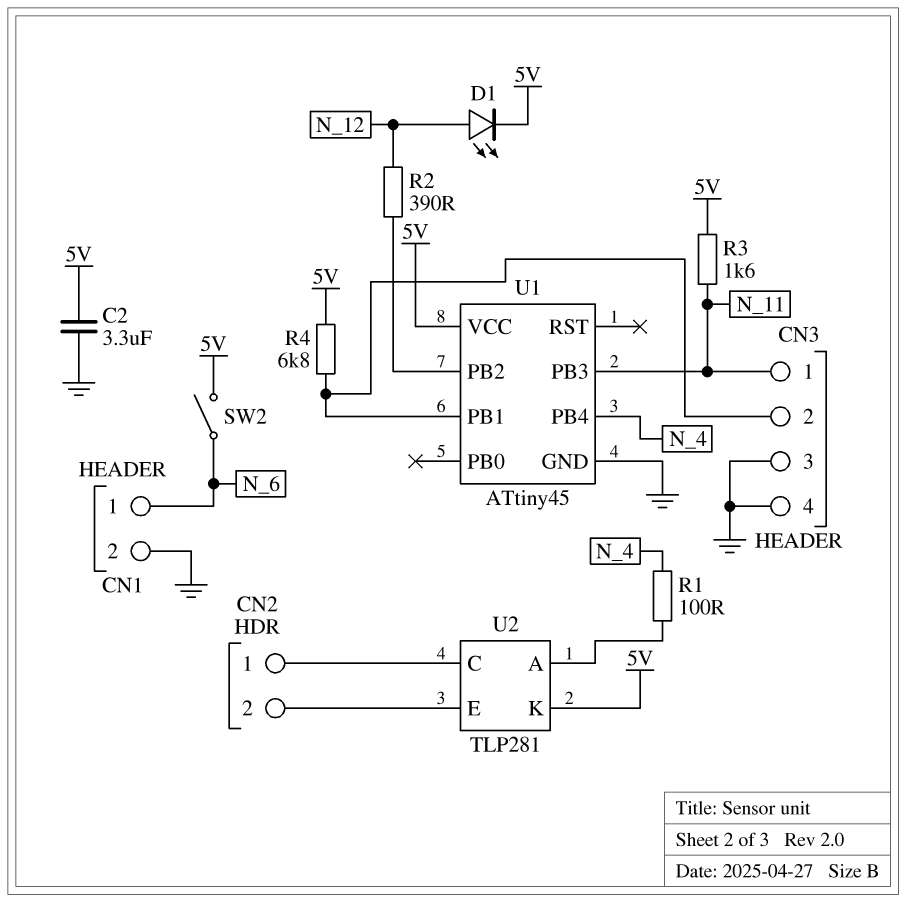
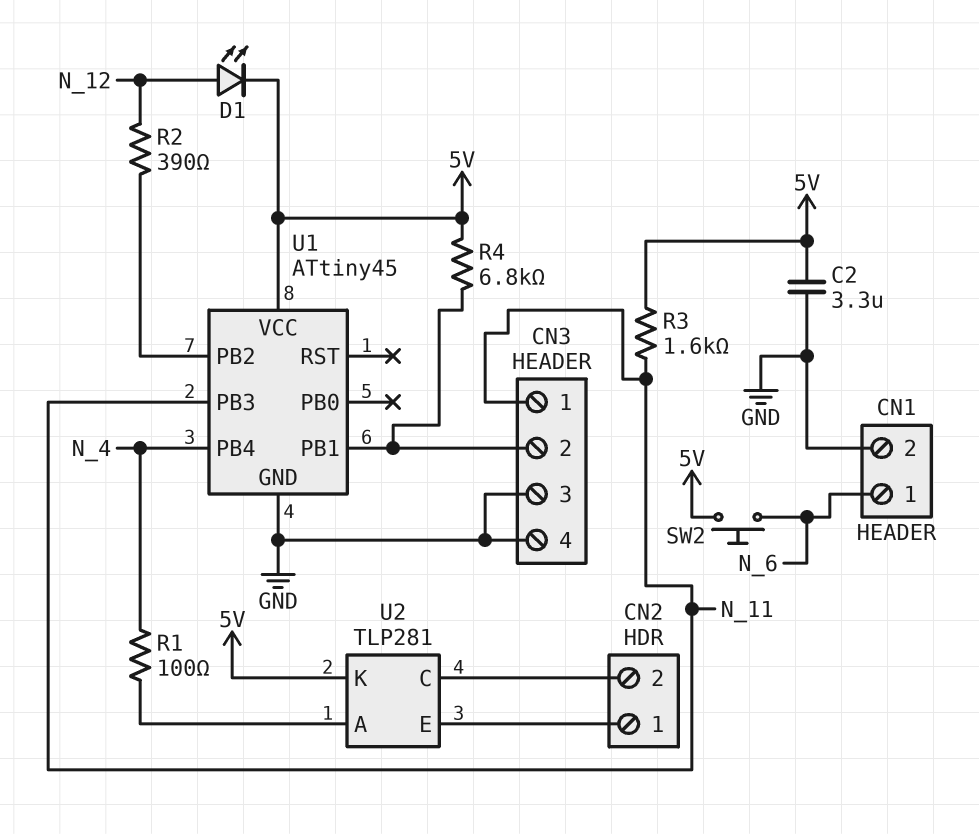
SW2: switch (5V, N_6) -> button (5V, N_6)
U2 pin C: CN2/1 -> CN2/2
U2 pin E: CN2/2 -> CN2/1

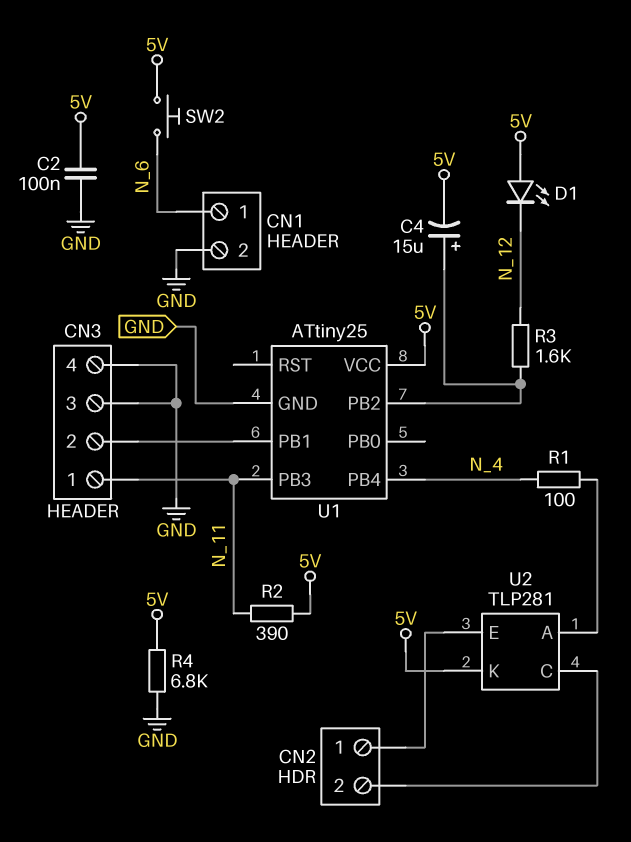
C2: 3.3uF (5V, GND) -> 100nF (5V, GND)
C4: none -> 15uF (plus U1/PB2, minus 5V)
D1: LED (A N_12, K 5V) -> LED (A 5V, K N_12)
R2: 390 (N_12, U1/PB2) -> 390 (5V, N_11)
R3: 1.6k (5V, N_11) -> 1.6k (N_12, U1/PB2)
R4: 6.8k (5V, CN3/2) -> 6.8k (5V, GND)
U1: ATtiny45 -> ATtiny25

